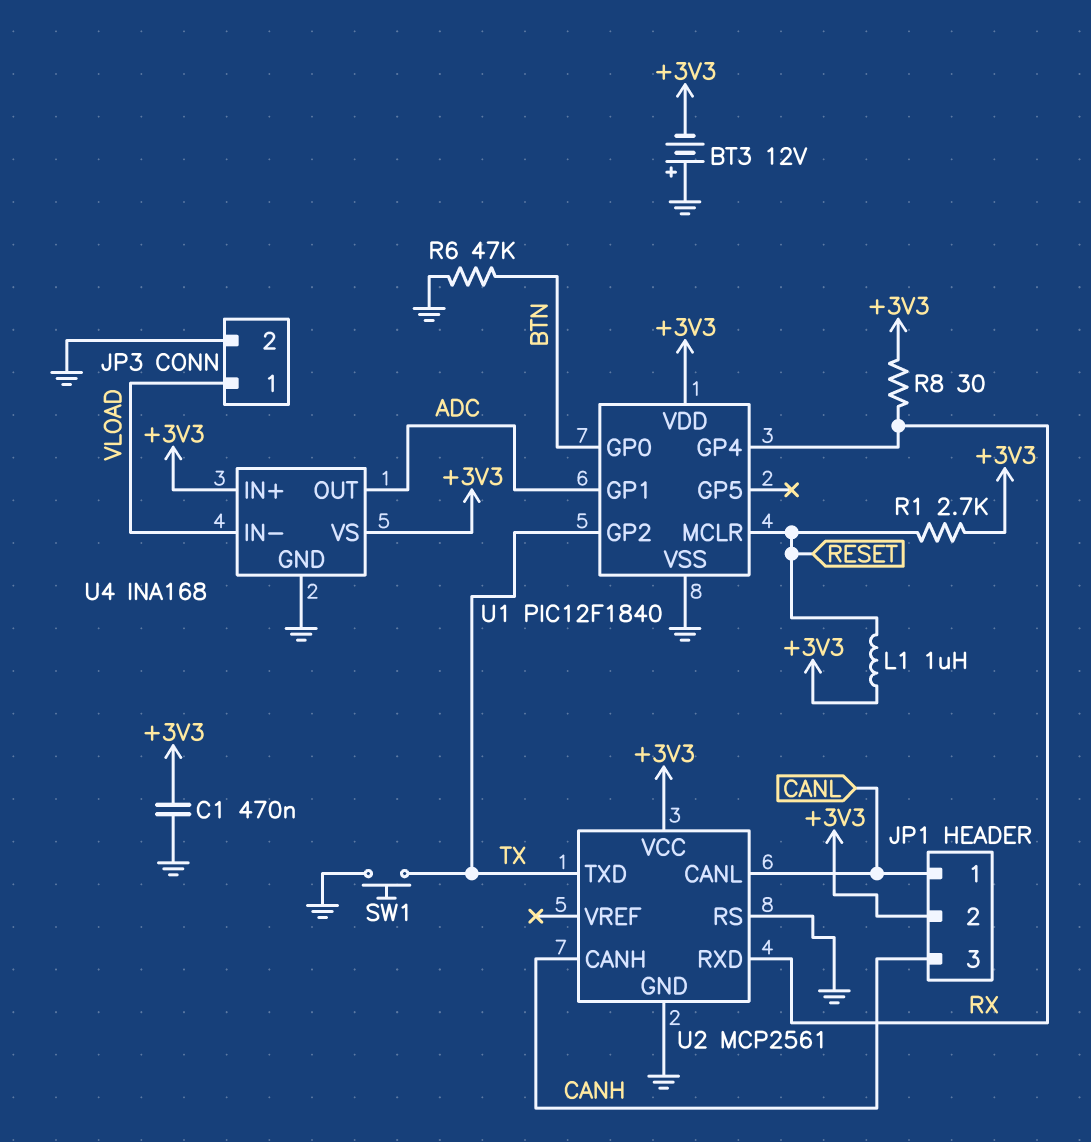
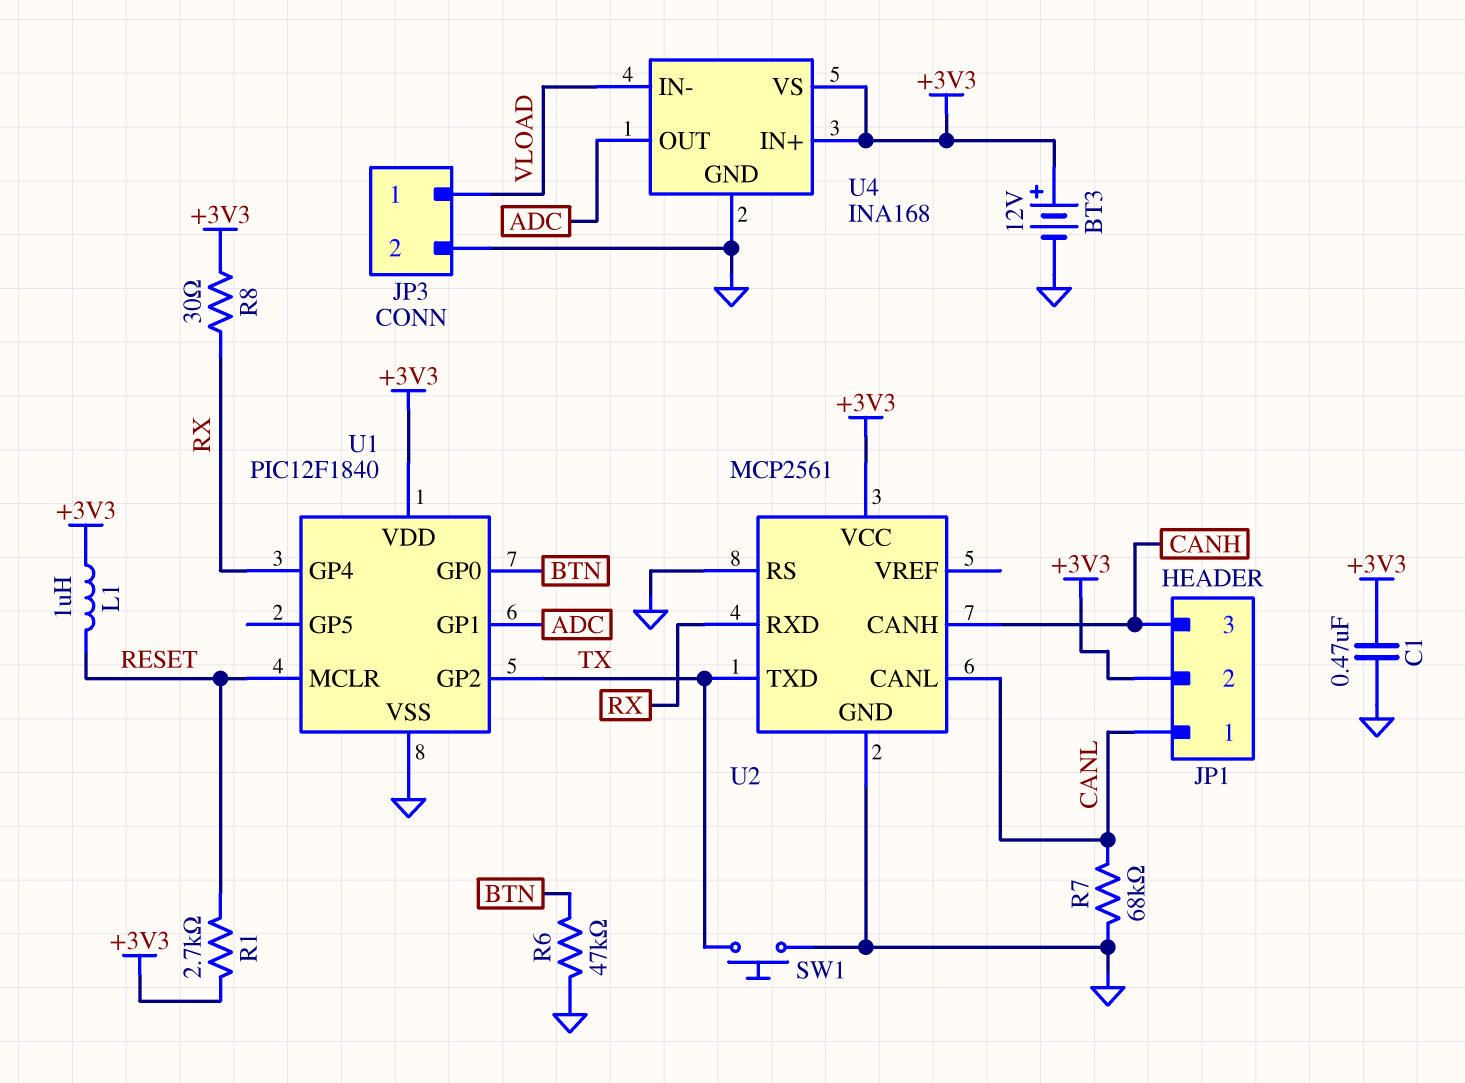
BT3: 12V (plus GND, minus +3V3) -> 12V (plus +3V3, minus GND)
R7: none -> 68k (CANL, GND)

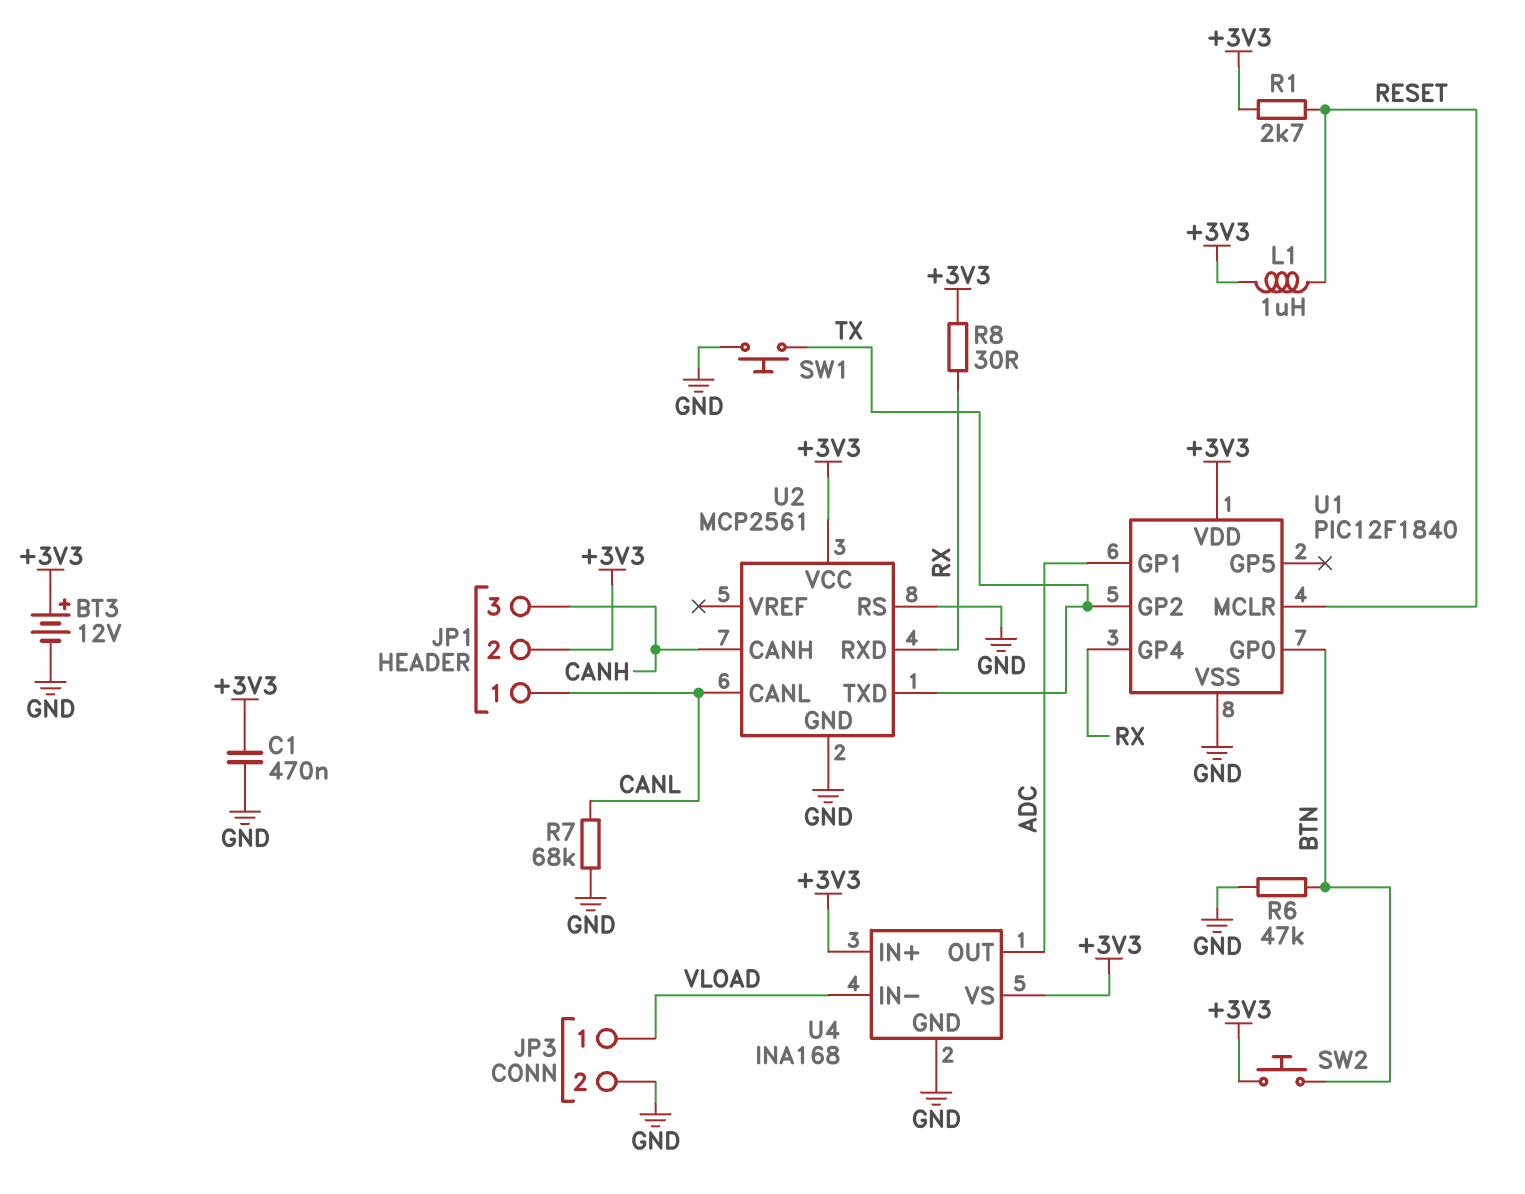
SW2: none -> button (+3V3, BTN)

